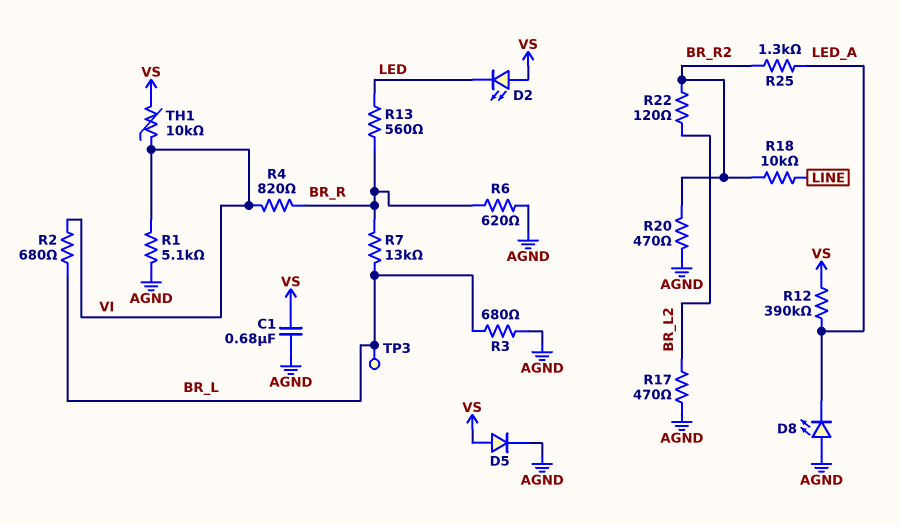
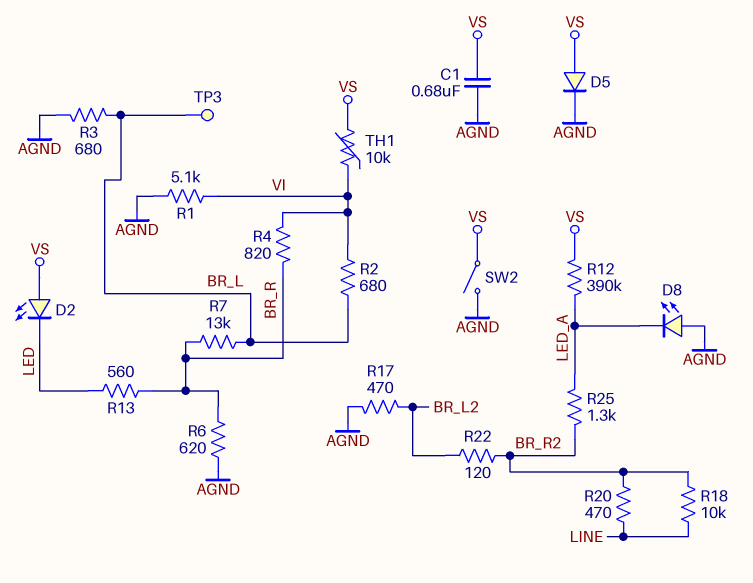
R20: 470 (AGND, BR_R2) -> 470 (BR_R2, LINE)
SW2: none -> switch (AGND, VS)

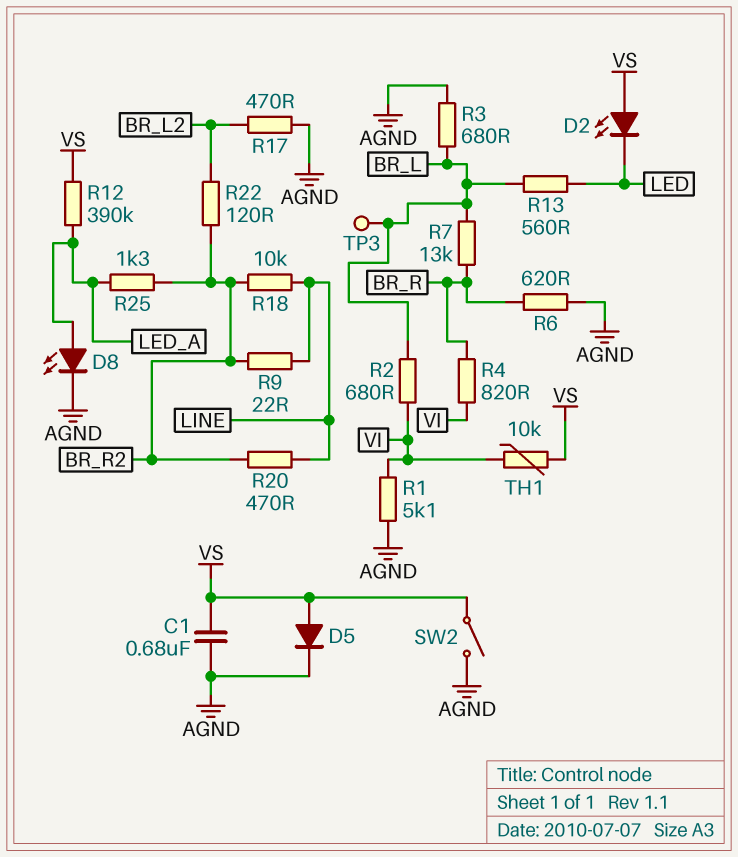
D8: LED (A AGND, K LED_A) -> LED (A LED_A, K AGND)
R9: none -> 22 (BR_R2, LINE)
R13: 560 (BR_R, LED) -> 560 (BR_L, LED)

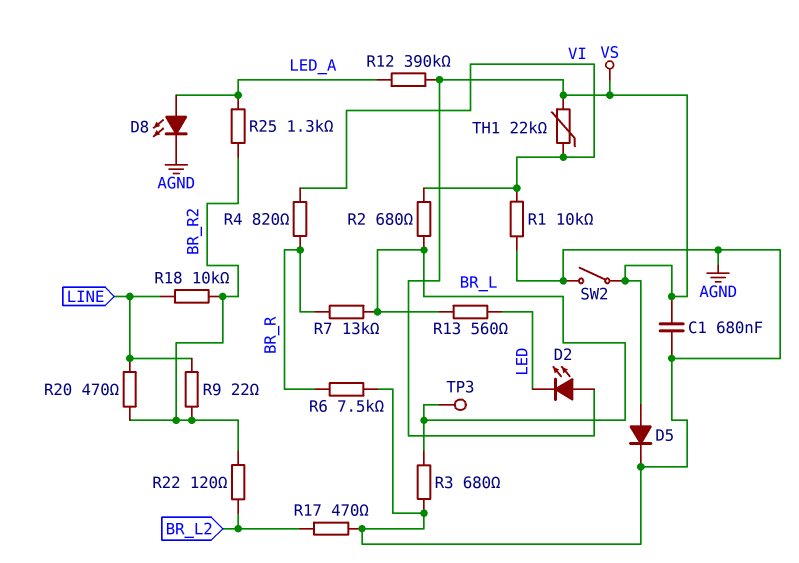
R1: 5.1k (AGND, VI) -> 10k (AGND, VI)
R6: 620 (AGND, BR_R) -> 7.5k (AGND, BR_R)
TH1: 10k (VI, VS) -> 22k (VI, VS)

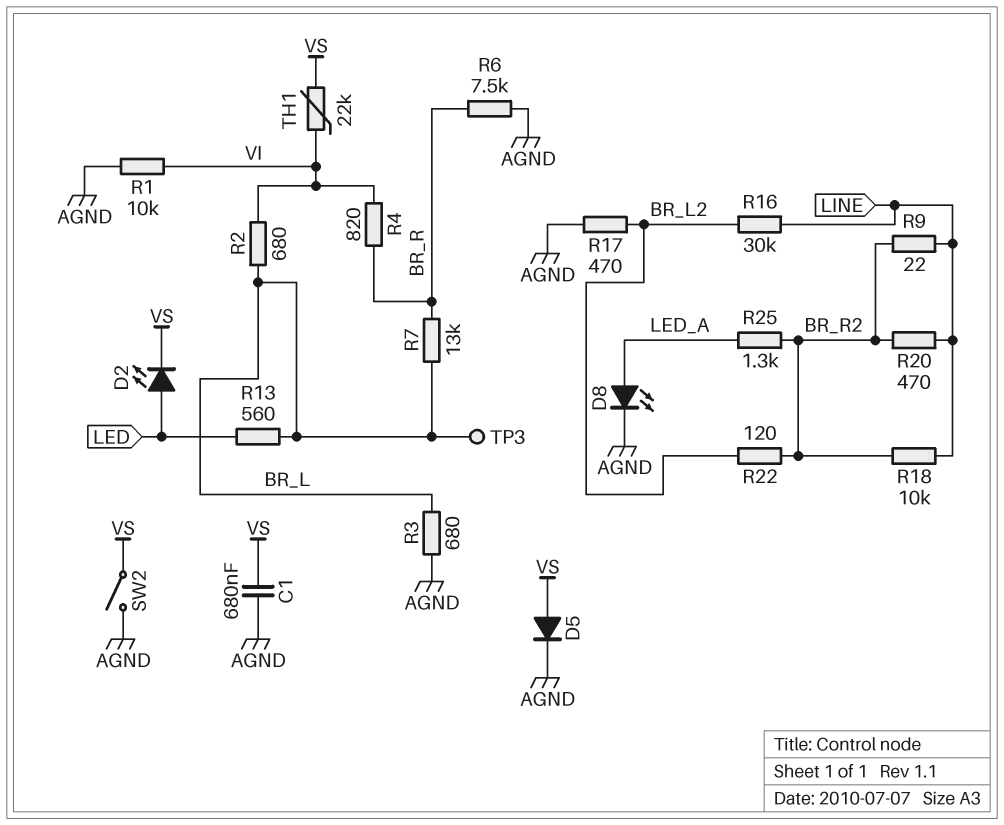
D2: LED (A VS, K LED) -> LED (A LED, K VS)
R12: 390k (LED_A, VS) -> none
R16: none -> 30k (BR_L2, LINE)

